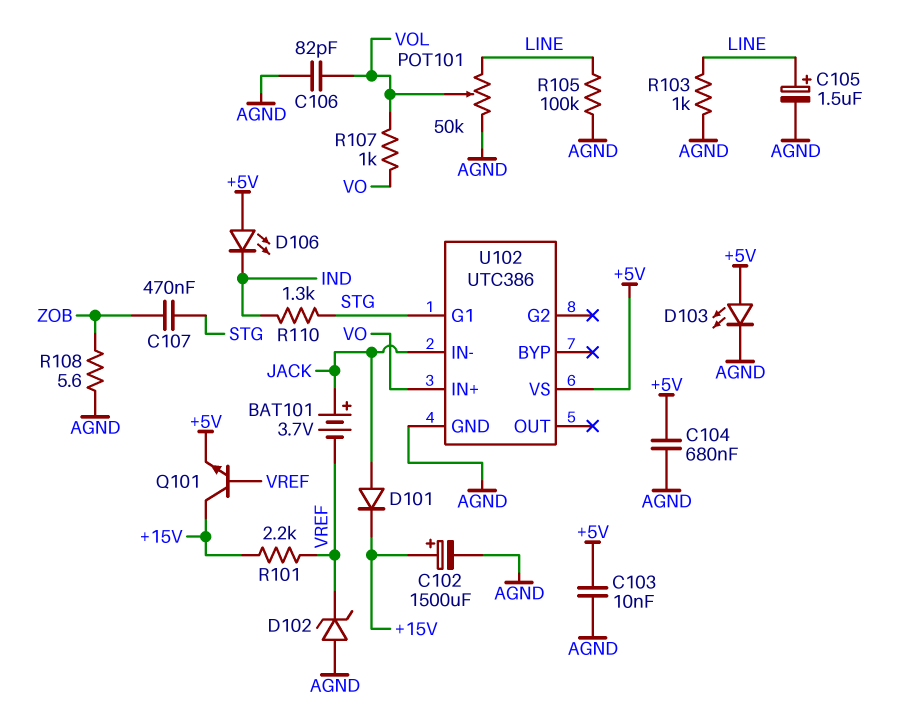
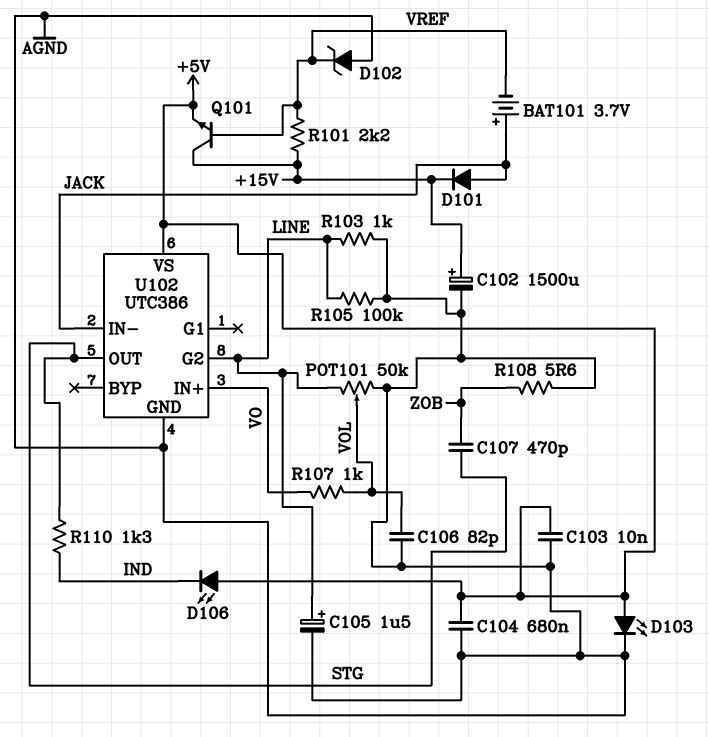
C107: 470nF (STG, ZOB) -> 470pF (STG, ZOB)
U102 pin G1: STG -> none
U102 pin G2: none -> LINE
U102 pin OUT: none -> STG

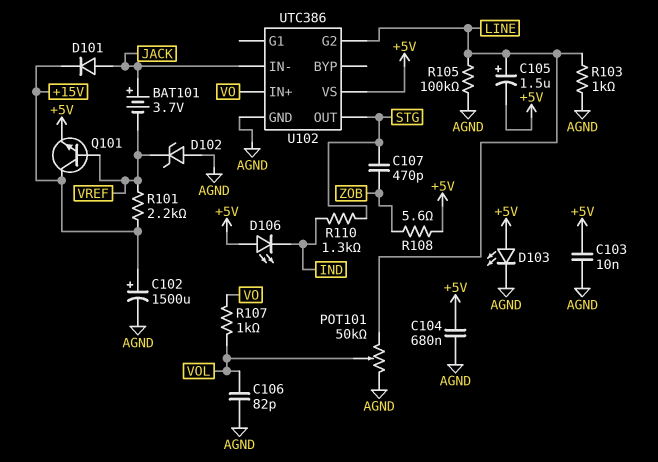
C105: 1.5uF (plus LINE, minus AGND) -> 1.5uF (plus LINE, minus +5V)
R108: 5.6 (AGND, ZOB) -> 5.6 (+5V, ZOB)

